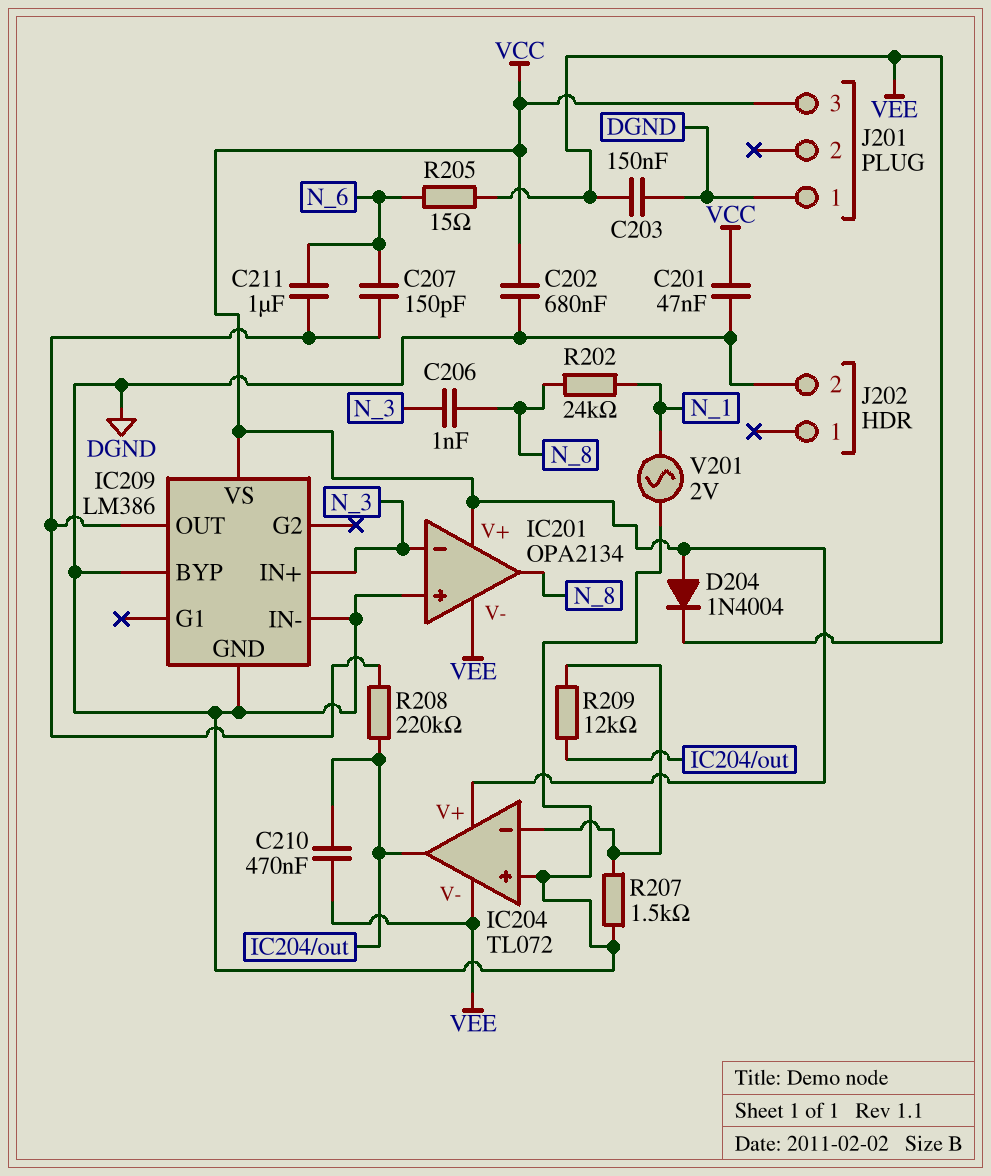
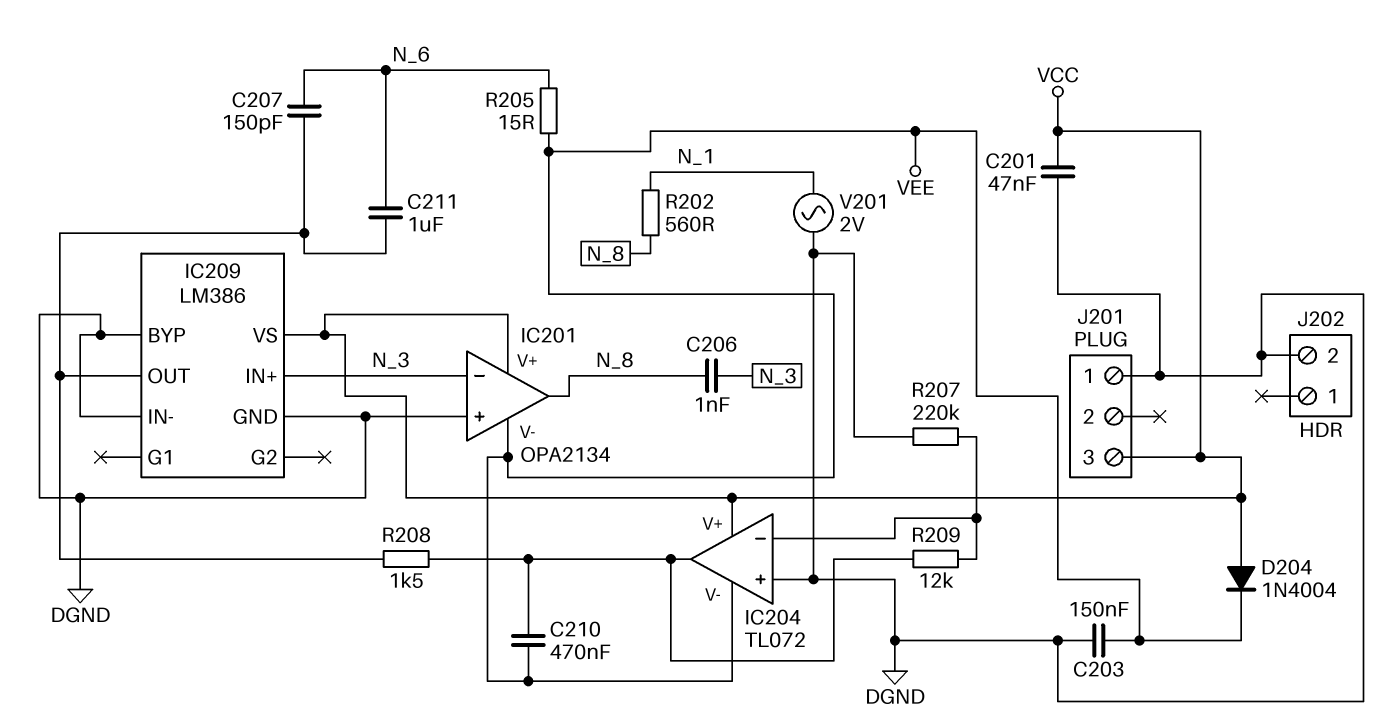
C202: 680nF (DGND, VCC) -> none
R202: 24k (N_1, N_8) -> 560 (N_1, N_8)
R207: 1.5k (DGND, IC204/in-) -> 220k (DGND, IC204/in-)
R208: 220k (IC204/out, IC209/OUT) -> 1.5k (IC204/out, IC209/OUT)

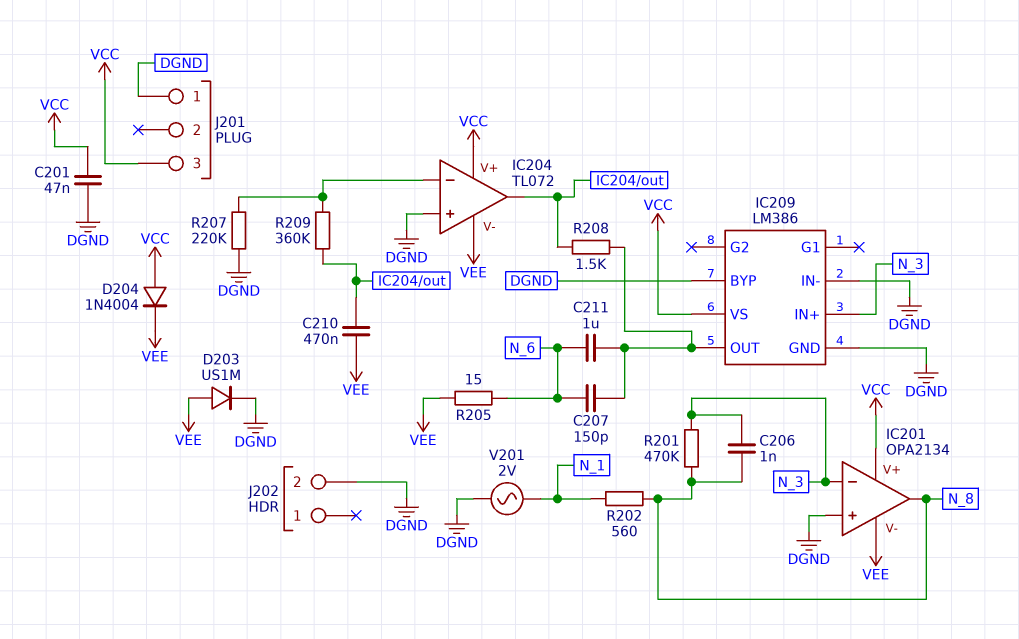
C203: 150nF (DGND, VEE) -> none
D203: none -> diode US1M (A VEE, K DGND)
R201: none -> 470k (N_3, N_8)
R209: 12k (IC204/in-, IC204/out) -> 360k (IC204/in-, IC204/out)

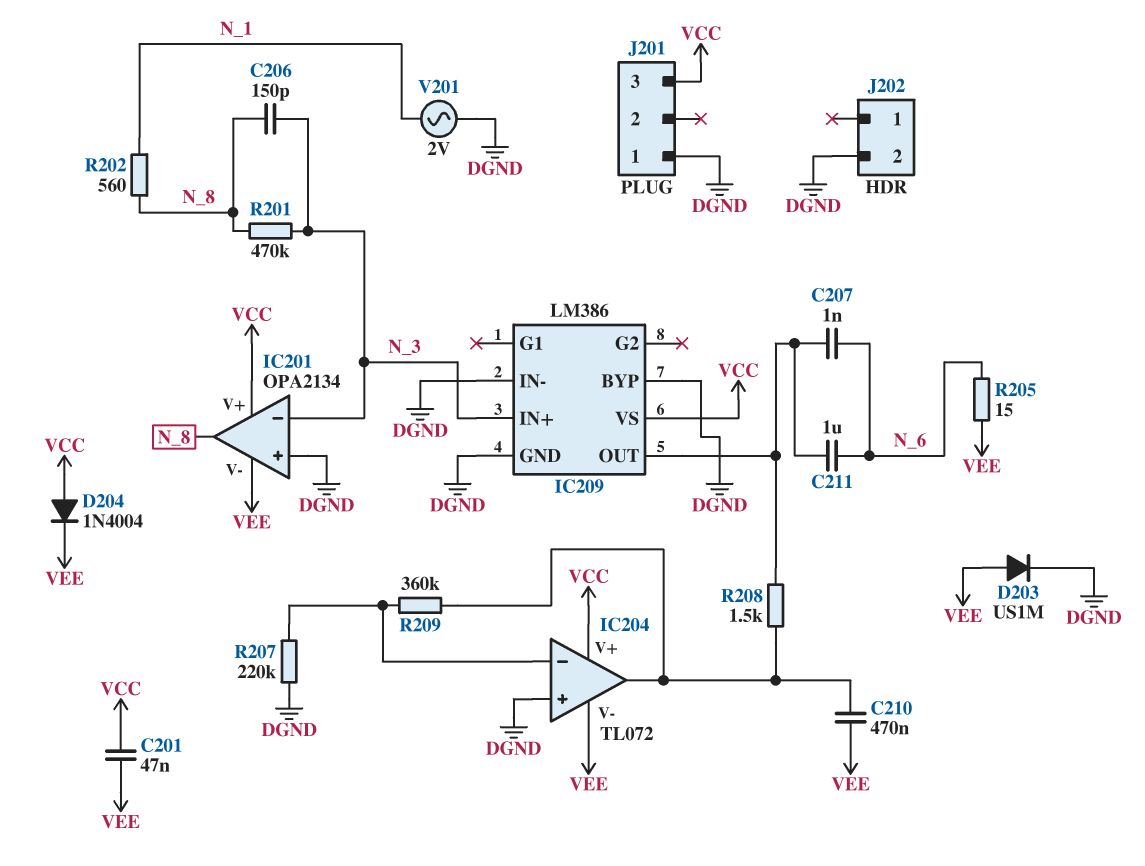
C201: 47nF (DGND, VCC) -> 47nF (VCC, VEE)
C206: 1nF (N_3, N_8) -> 150pF (N_3, N_8)
C207: 150pF (IC209/OUT, N_6) -> 1nF (IC209/OUT, N_6)

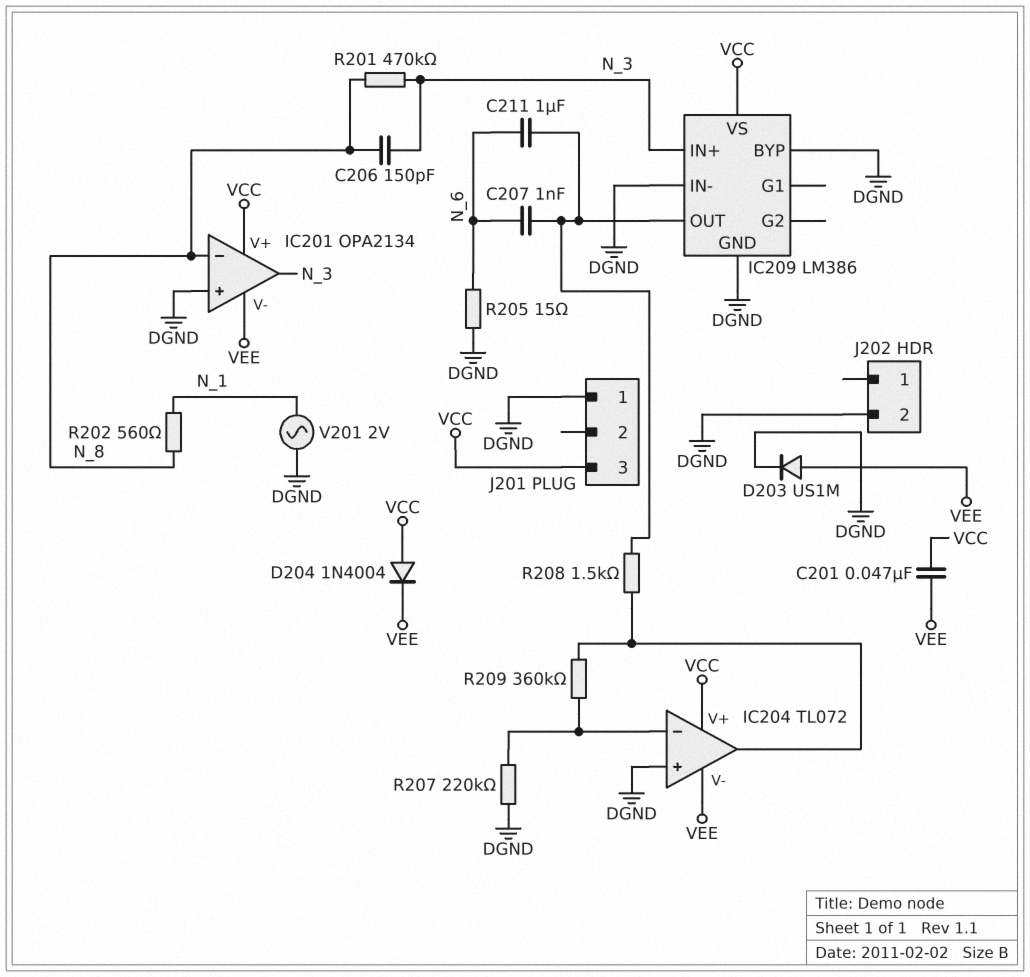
C210: 470nF (IC204/out, VEE) -> none
IC201 pin in-: N_3 -> N_8
IC201 pin out: N_8 -> N_3
R205: 15 (N_6, VEE) -> 15 (DGND, N_6)

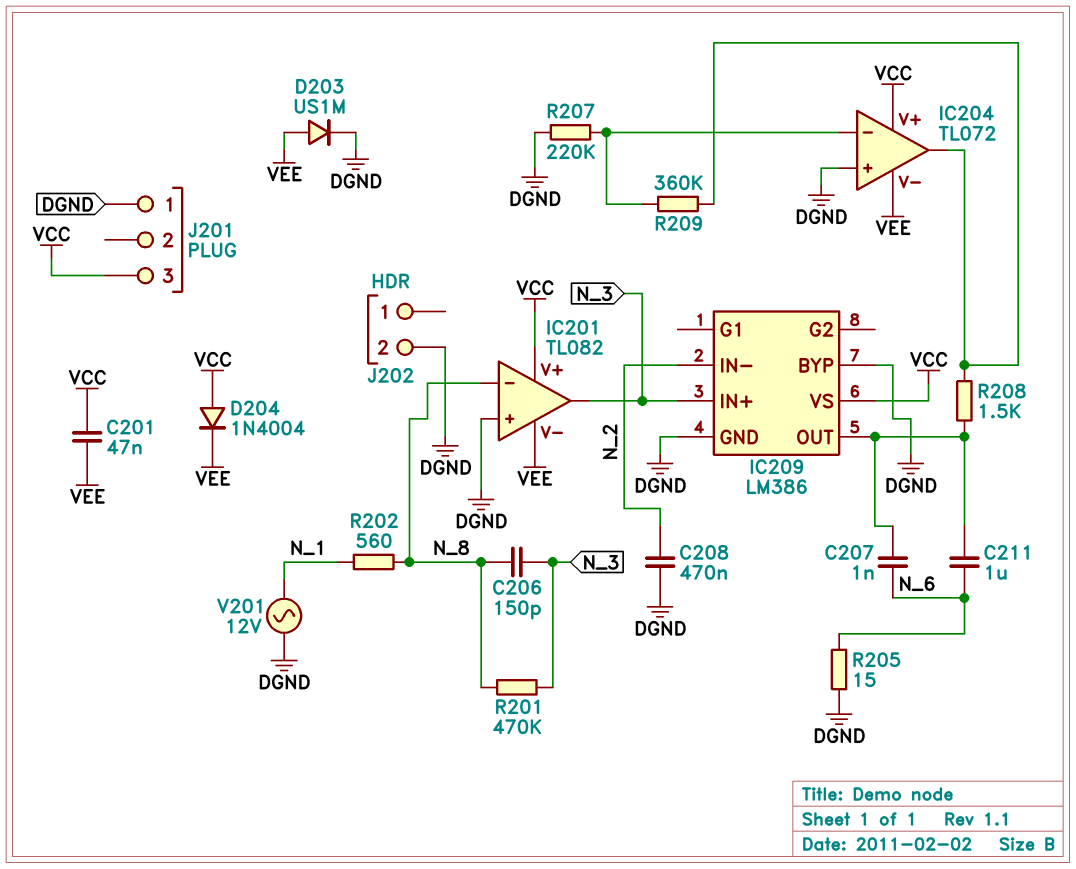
C208: none -> 470nF (DGND, N_2)
IC201: OPA2134 -> TL082
IC209 pin IN-: DGND -> N_2
V201: AC 2V (DGND, N_1) -> AC 12V (DGND, N_1)

